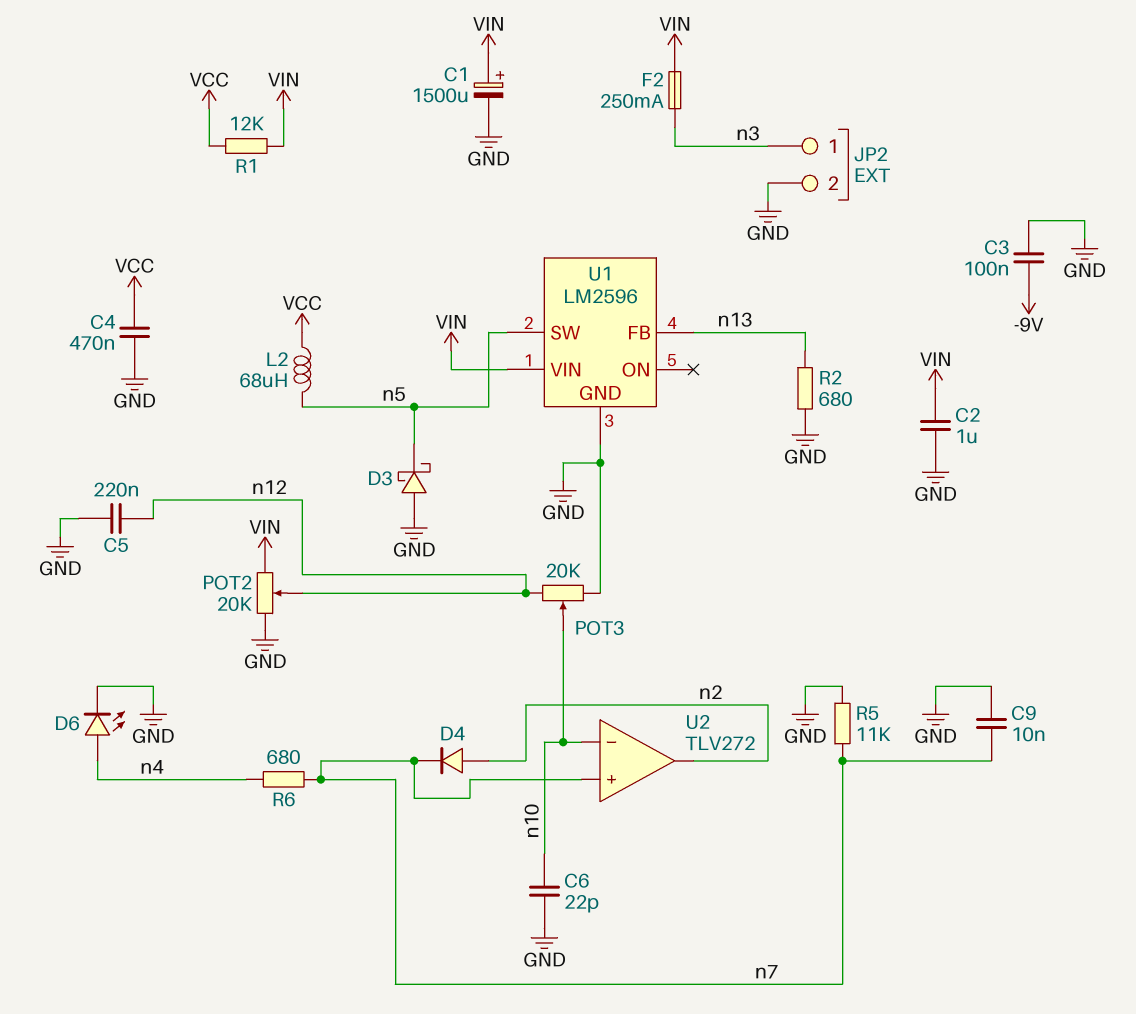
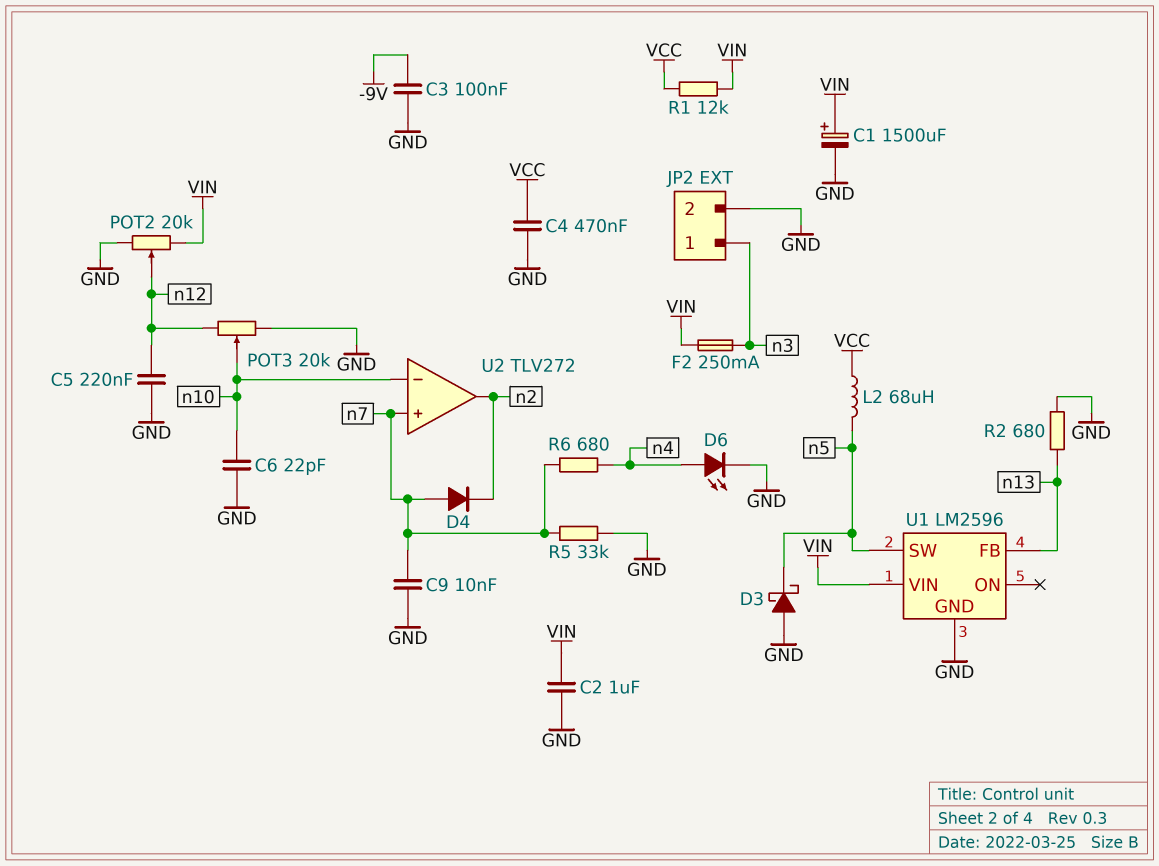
D4: diode (A n2, K n7) -> diode (A n7, K n2)
R5: 11k (GND, n7) -> 33k (GND, n7)

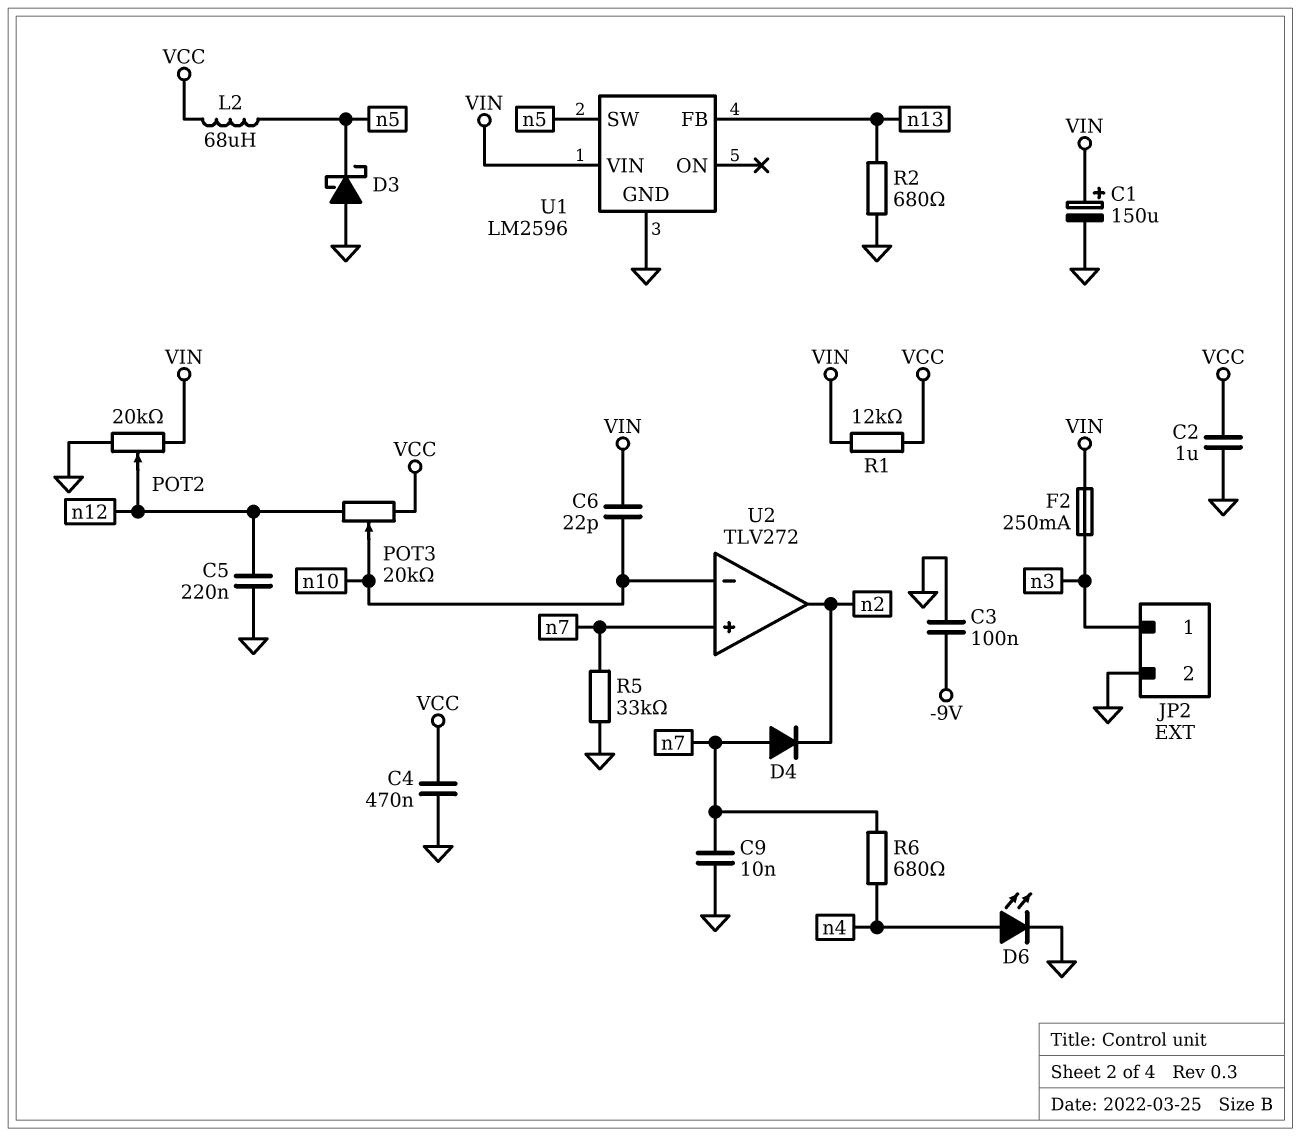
C1: 1500uF (plus VIN, minus GND) -> 150uF (plus VIN, minus GND)
C2: 1uF (GND, VIN) -> 1uF (GND, VCC)
C6: 22pF (GND, n10) -> 22pF (VIN, n10)
POT3: 20k (GND, n12, wiper n10) -> 20k (VCC, n12, wiper n10)

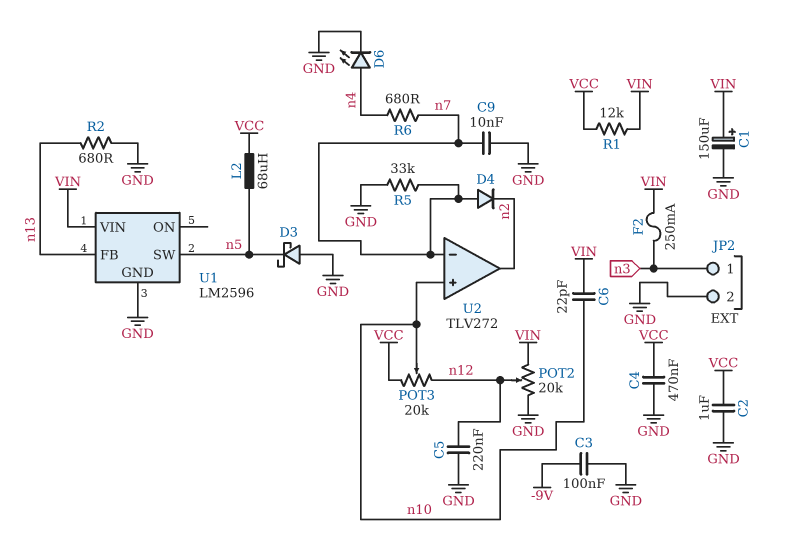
U2 pin in+: n7 -> n10
U2 pin in-: n10 -> n7

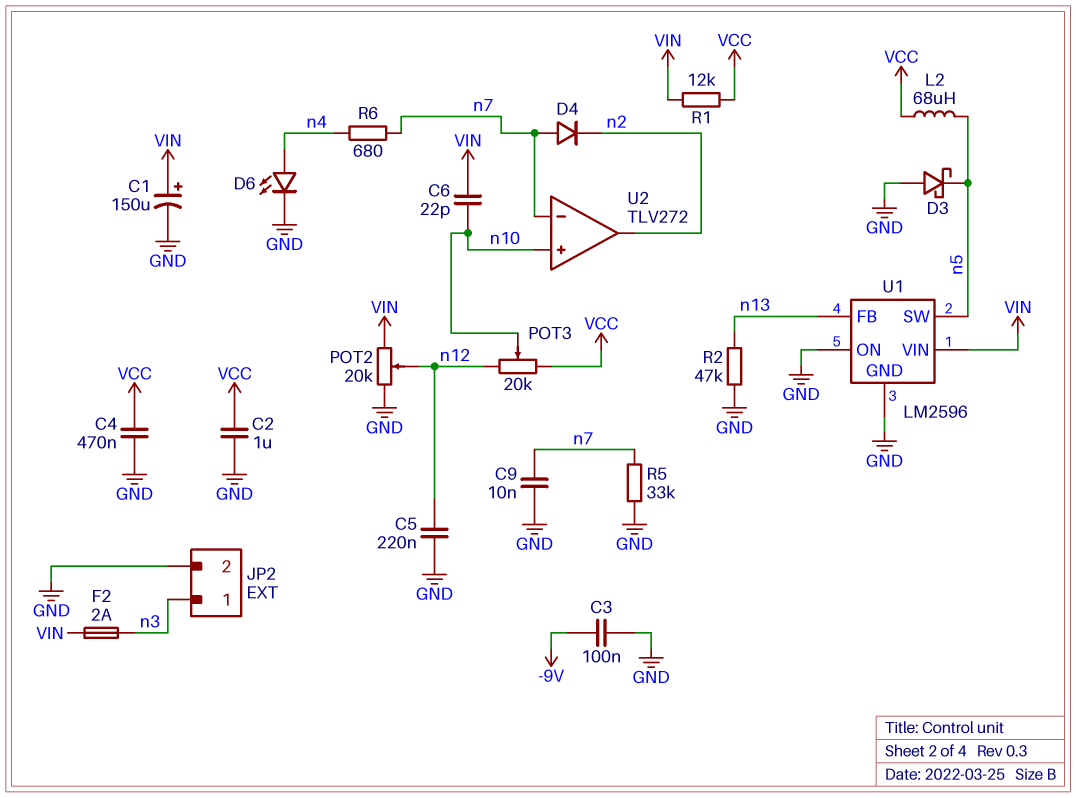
F2: 250mA (VIN, n3) -> 2A (VIN, n3)
R2: 680 (GND, n13) -> 47k (GND, n13)
U1 pin ON: none -> GND

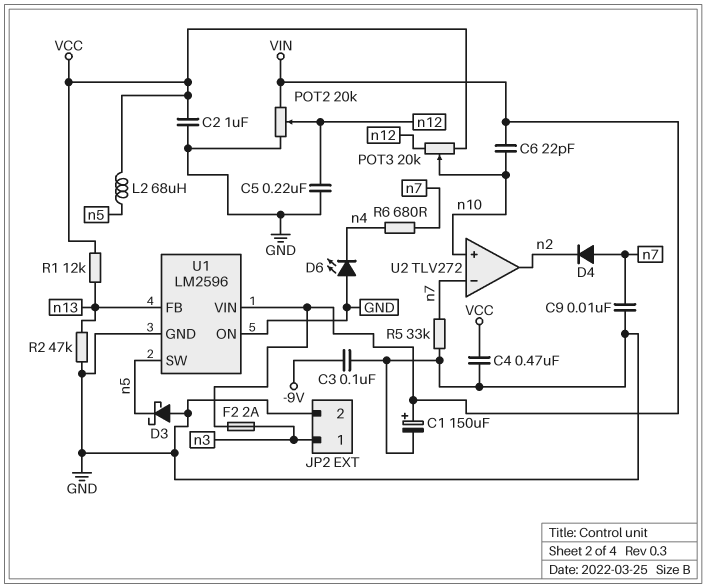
D6: LED (A n4, K GND) -> LED (A GND, K n4)
R1: 12k (VCC, VIN) -> 12k (VCC, n13)

